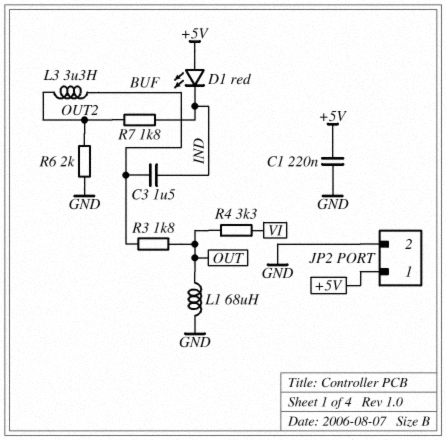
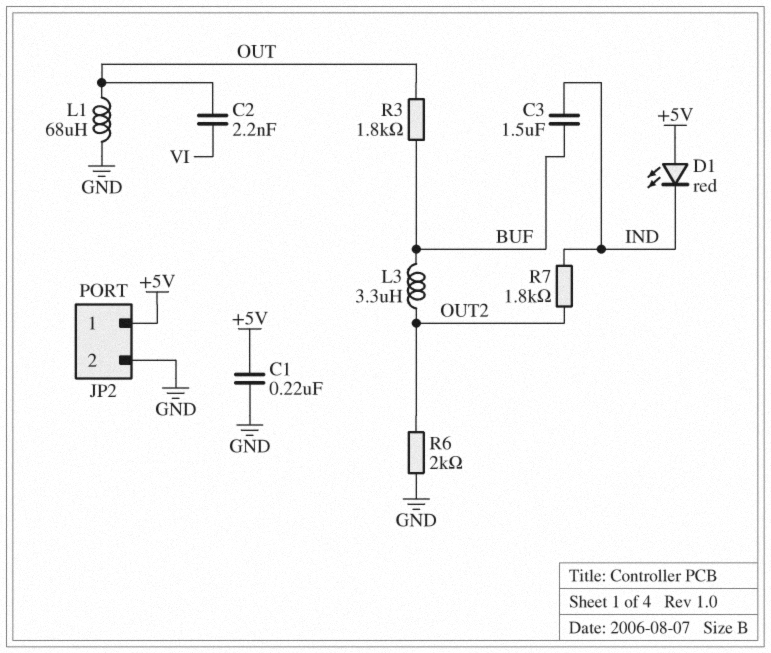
C2: none -> 2.2nF (OUT, VI)
R4: 3.3k (OUT, VI) -> none

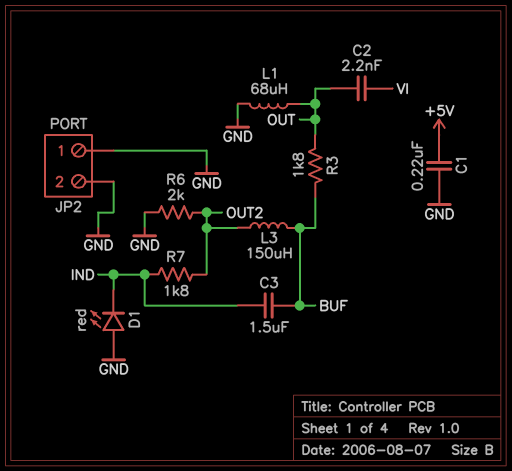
D1: LED red (A +5V, K IND) -> LED red (A GND, K IND)
JP2 pin 1: +5V -> GND
L3: 3.3uH (BUF, OUT2) -> 150uH (BUF, OUT2)

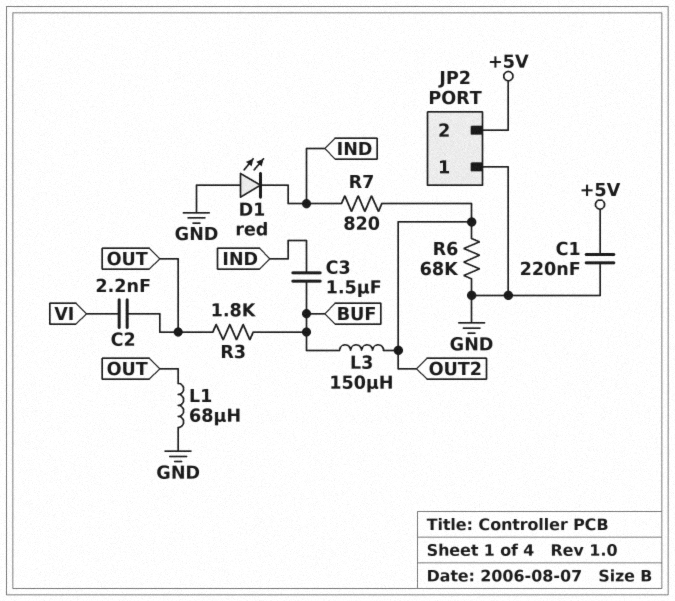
JP2 pin 2: GND -> +5V
R6: 2k (GND, OUT2) -> 68k (GND, OUT2)
R7: 1.8k (IND, OUT2) -> 820 (IND, OUT2)

